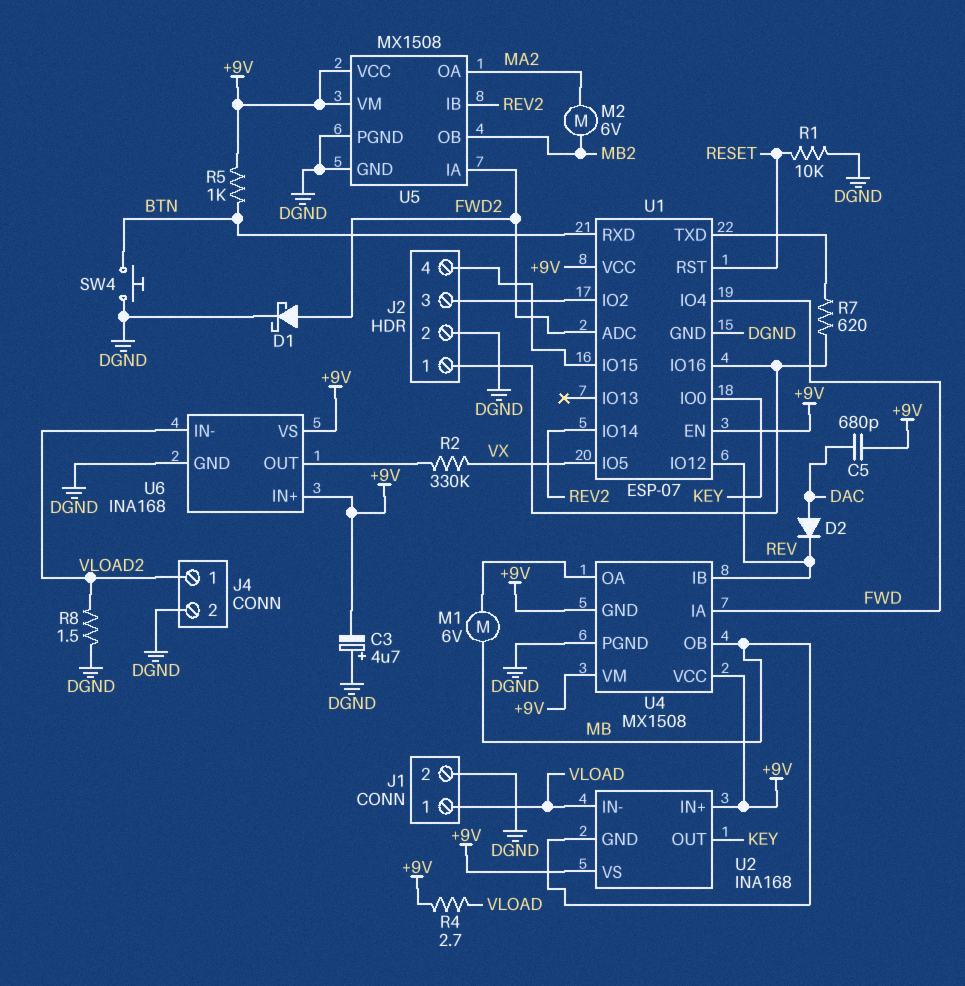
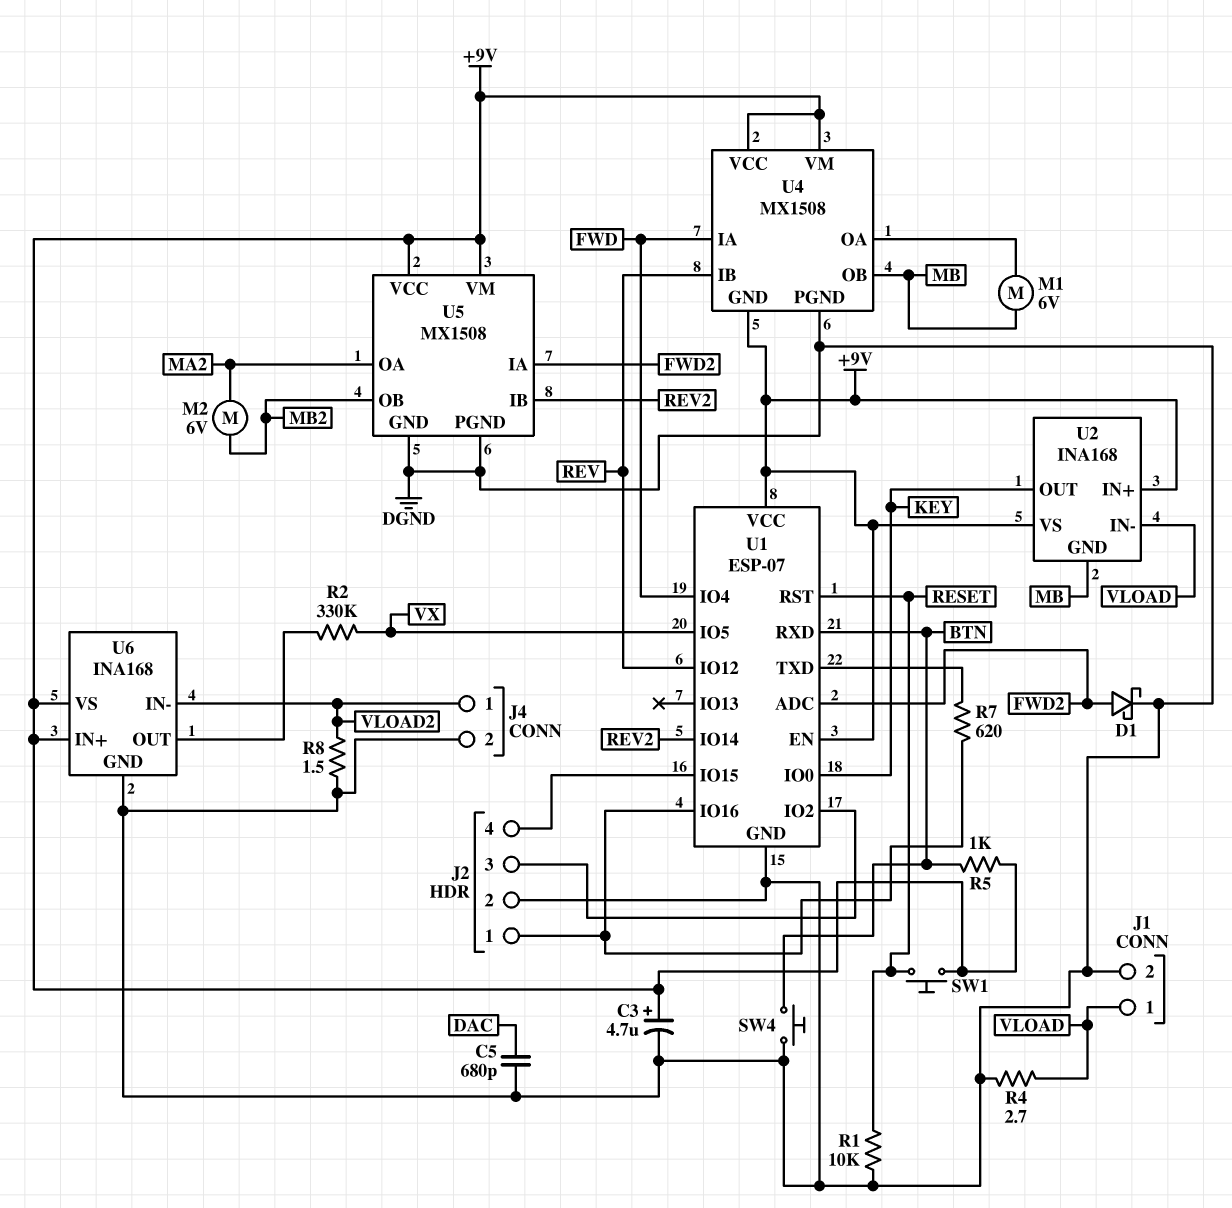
C3: 4.7uF (plus DGND, minus +9V) -> 4.7uF (plus +9V, minus DGND)
C5: 680pF (+9V, DAC) -> 680pF (DAC, DGND)
D2: diode (A DAC, K REV) -> none
R4: 2.7 (+9V, VLOAD) -> 2.7 (DGND, VLOAD)
SW1: none -> button (+9V, RESET)

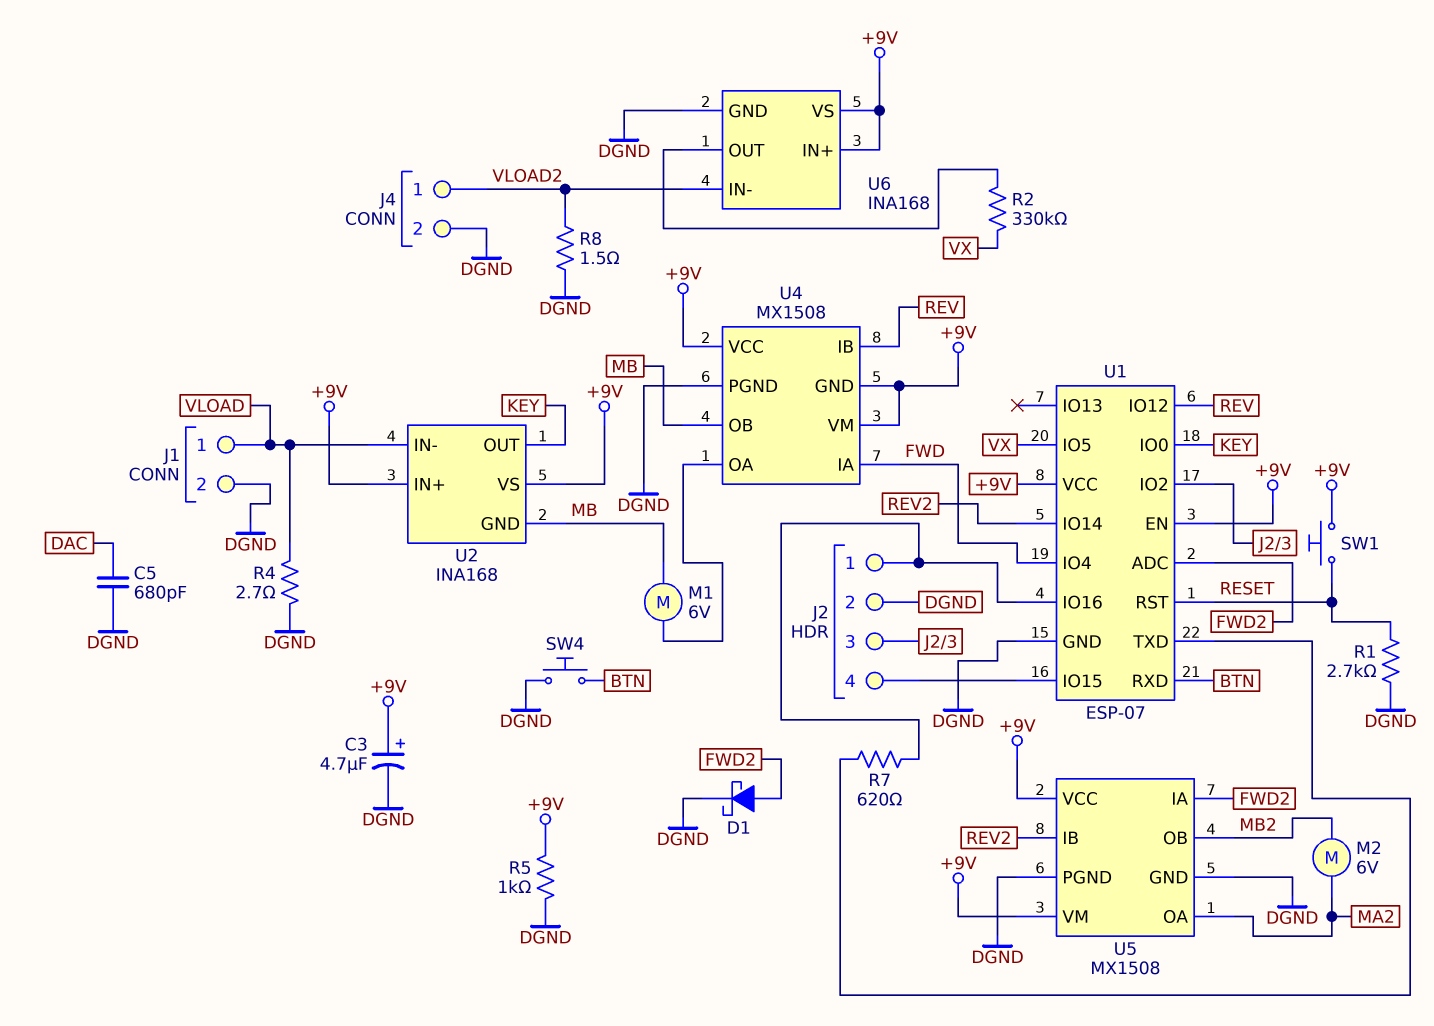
R1: 10k (DGND, RESET) -> 2.7k (DGND, RESET)
R5: 1k (+9V, BTN) -> 1k (+9V, DGND)

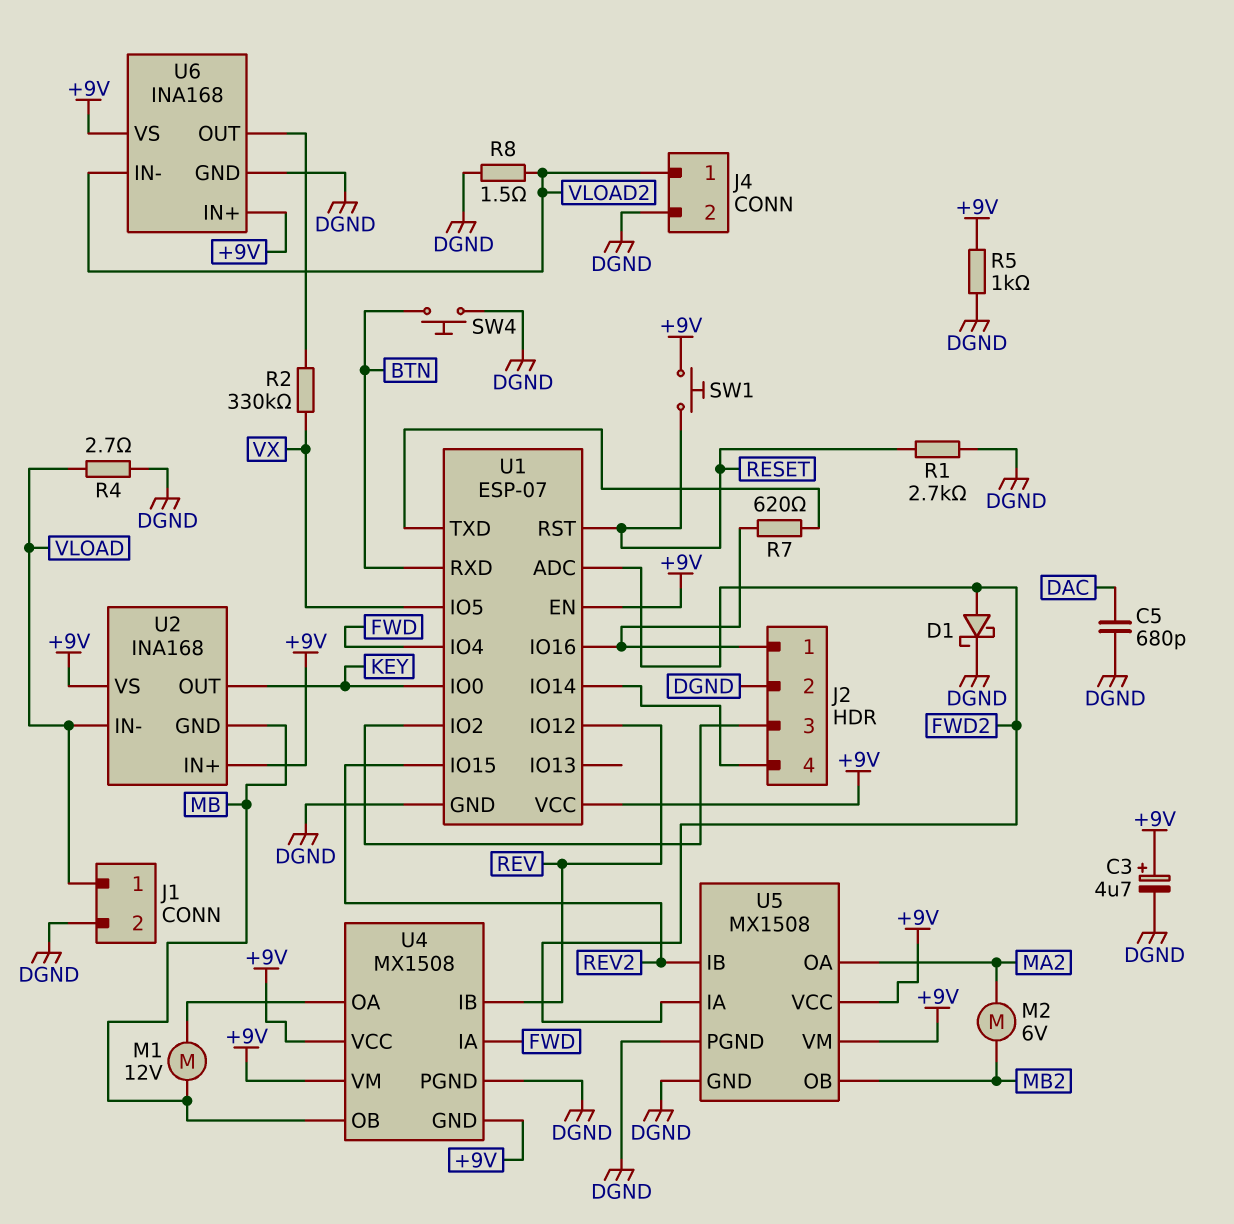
M1: motor 6V (MB, U4/OA) -> motor 12V (MB, U4/OA)
U1 pin IO14: REV2 -> J2/4
U1 pin IO15: J2/4 -> REV2

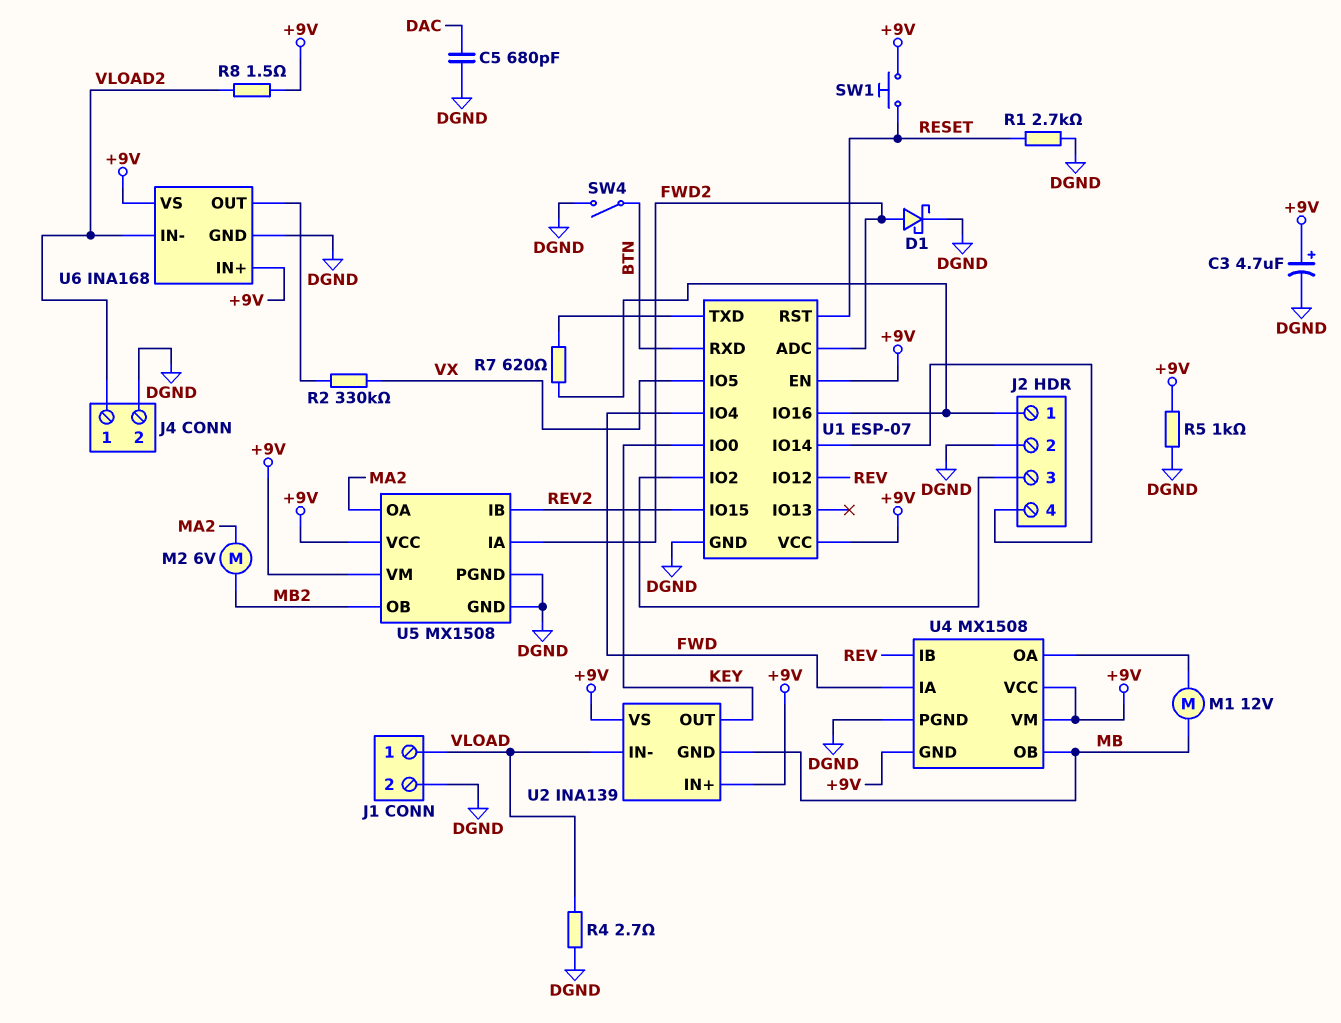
R8: 1.5 (DGND, VLOAD2) -> 1.5 (+9V, VLOAD2)
SW4: button (BTN, DGND) -> switch (BTN, DGND)
U2: INA168 -> INA139

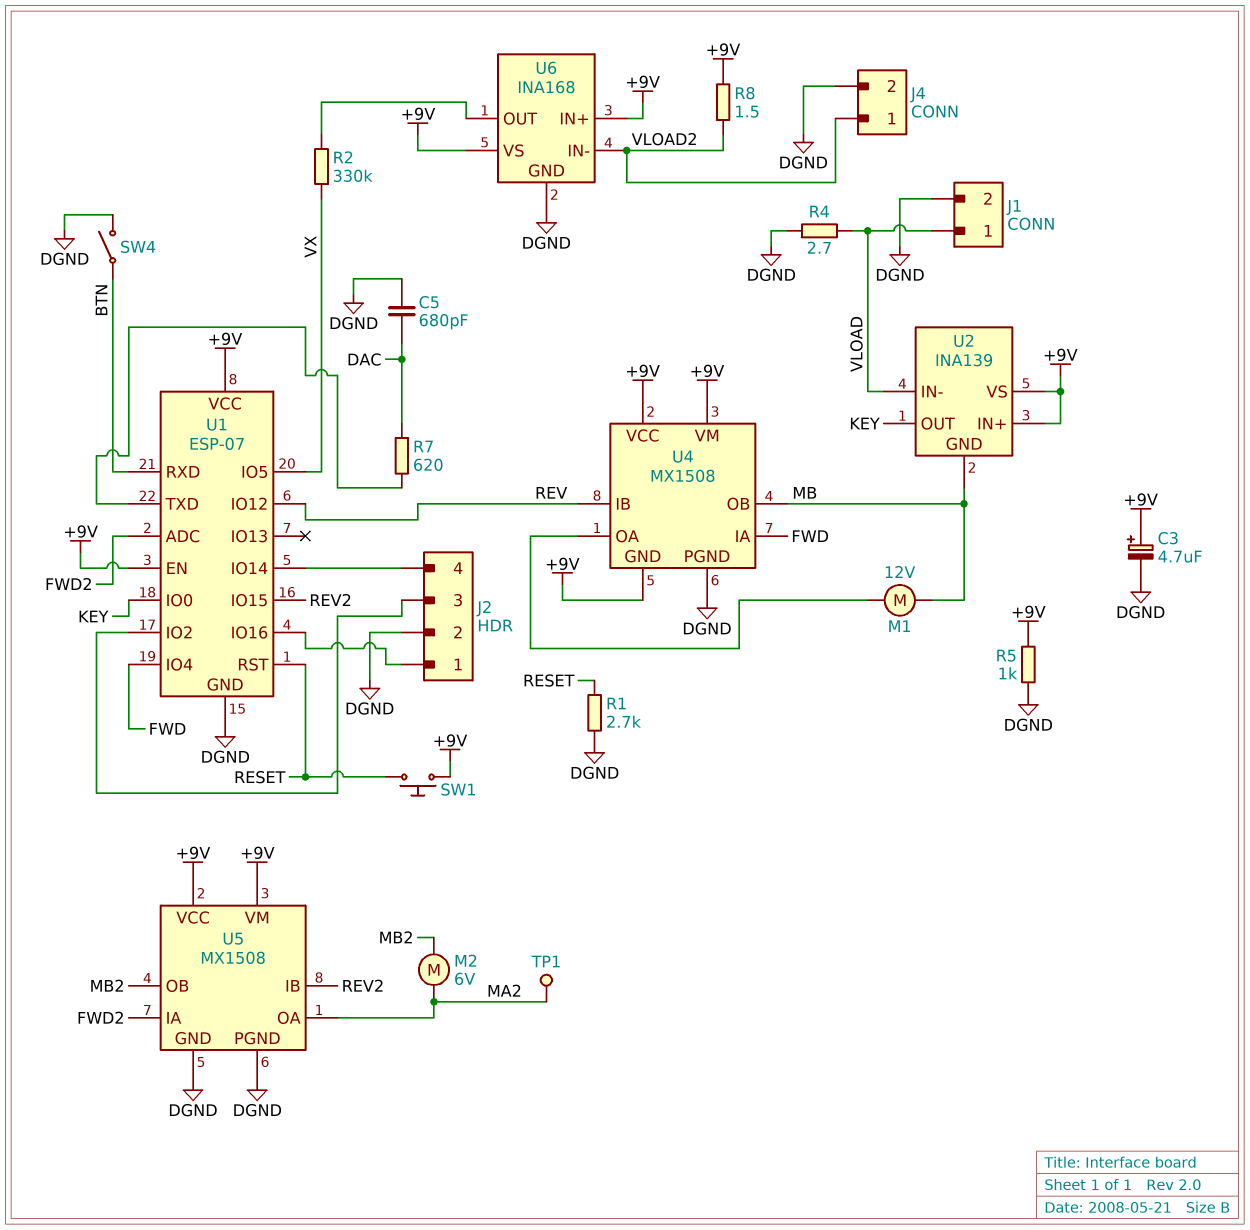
D1: schottky (A FWD2, K DGND) -> none
R7: 620 (J2/1, U1/TXD) -> 620 (DAC, U1/TXD)
TP1: none -> test point (MA2)

